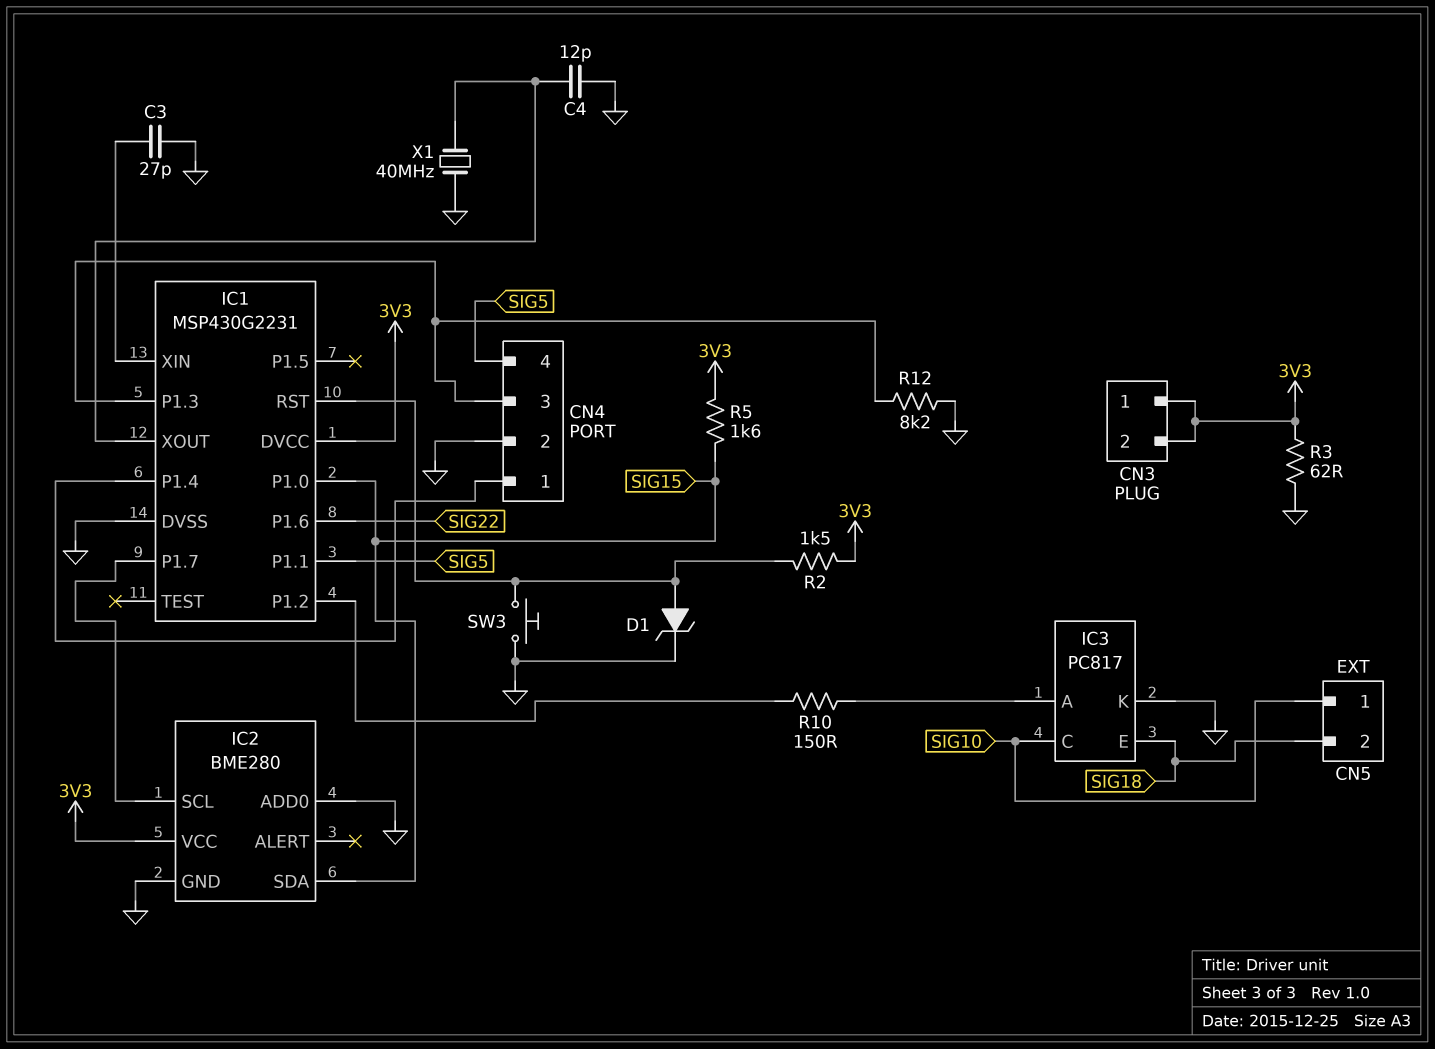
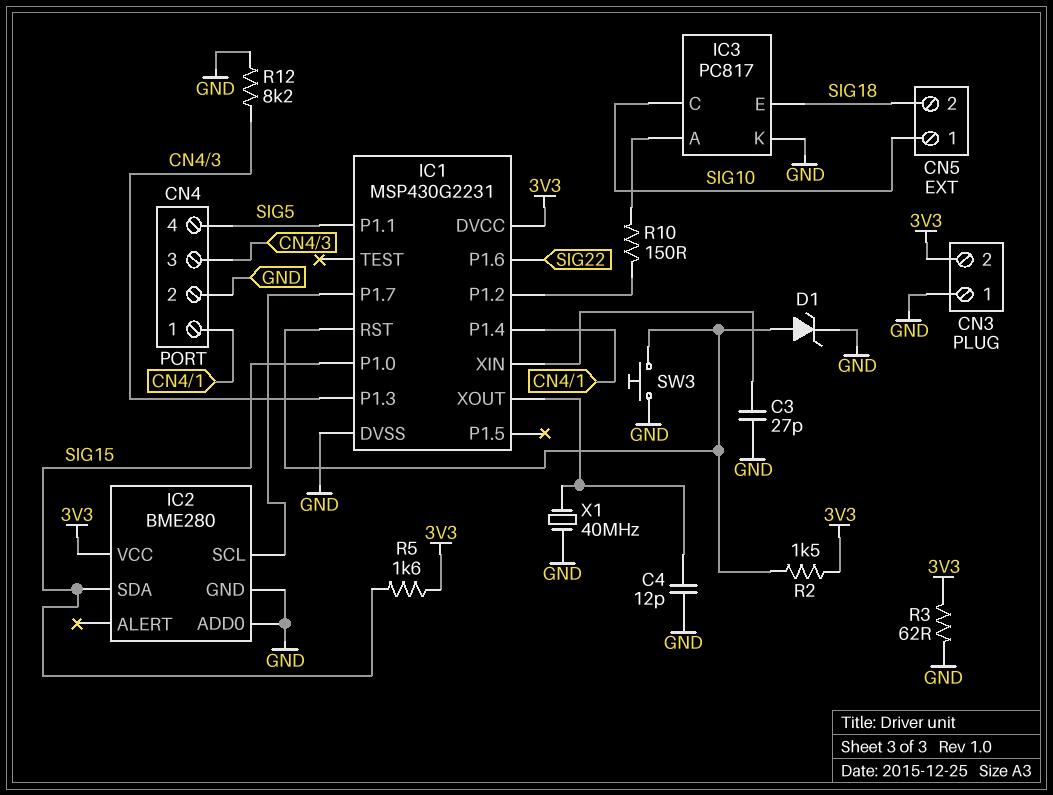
CN3 pin 1: 3V3 -> GND

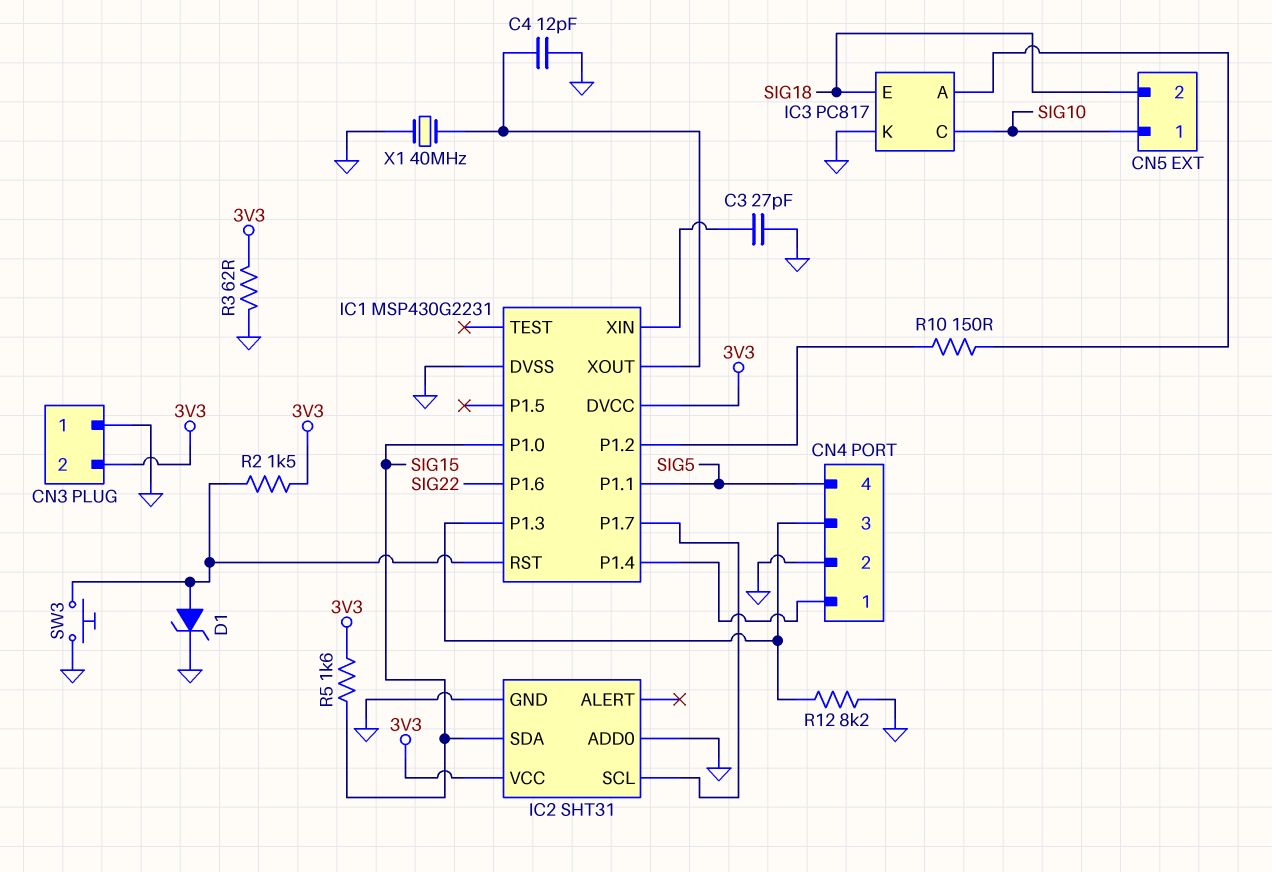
IC2: BME280 -> SHT31

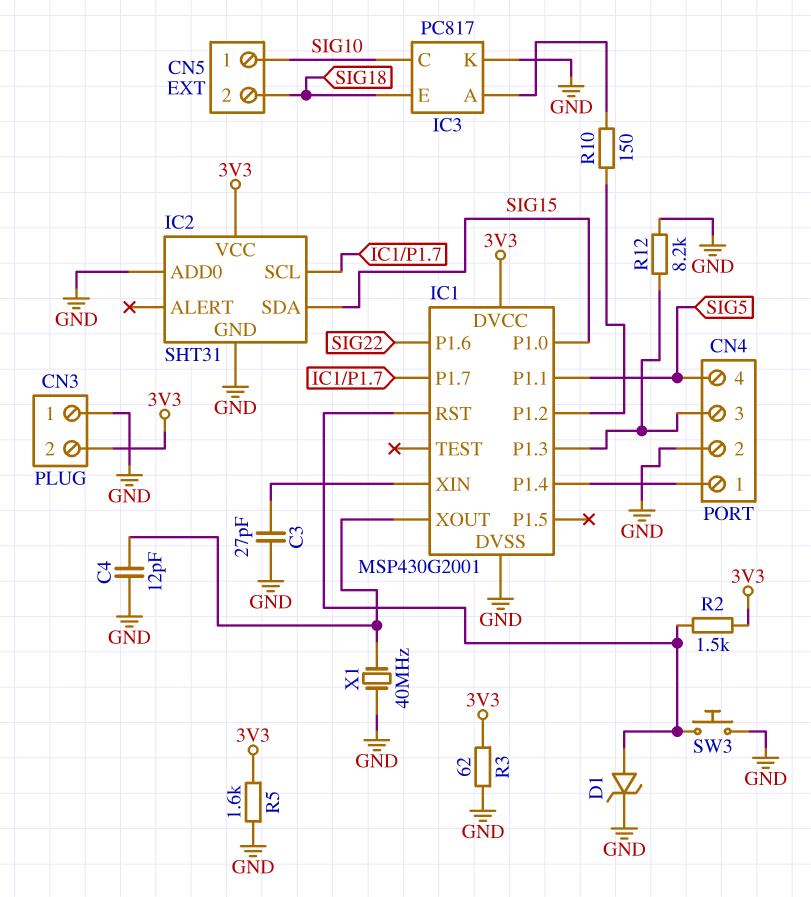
IC1: MSP430G2231 -> MSP430G2001
R5: 1.6k (3V3, SIG15) -> 1.6k (3V3, GND)

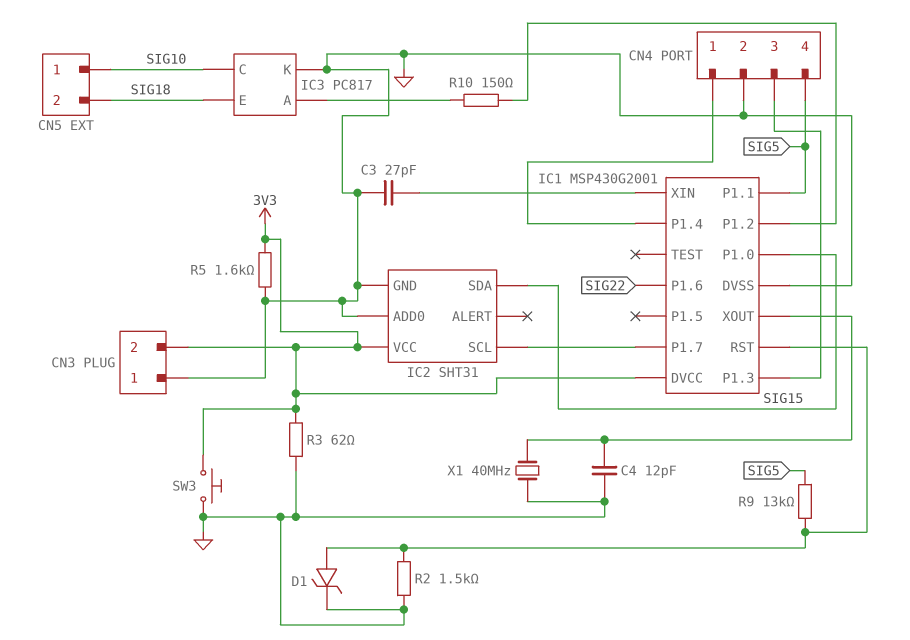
R2: 1.5k (3V3, IC1/RST) -> 1.5k (GND, IC1/RST)
R9: none -> 13k (IC1/RST, SIG5)
R12: 8.2k (CN4/3, GND) -> none
SW3: button (GND, IC1/RST) -> button (3V3, GND)

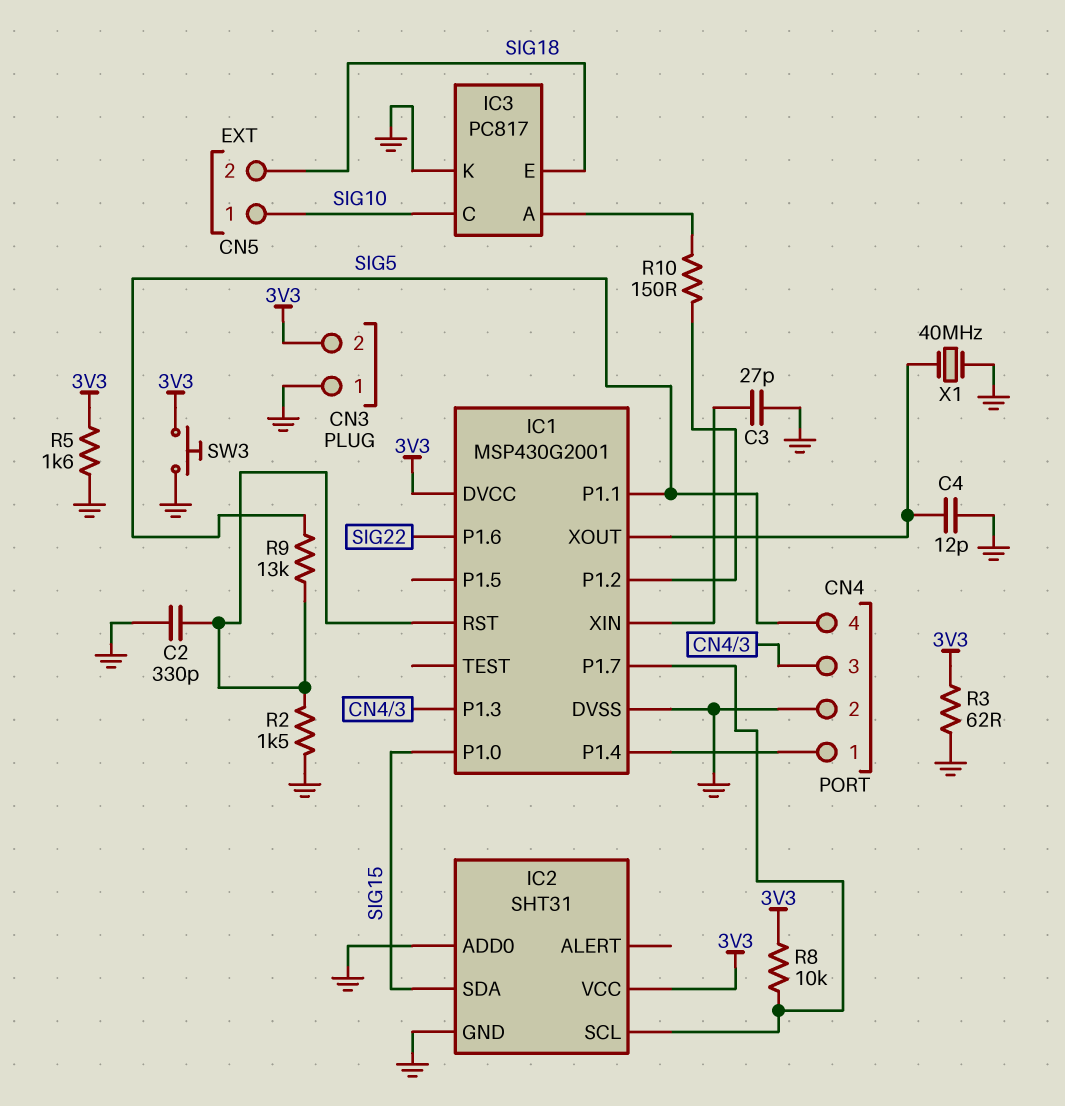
C2: none -> 330pF (GND, IC1/RST)
D1: zener (A IC1/RST, K GND) -> none
R8: none -> 10k (3V3, IC1/P1.7)

